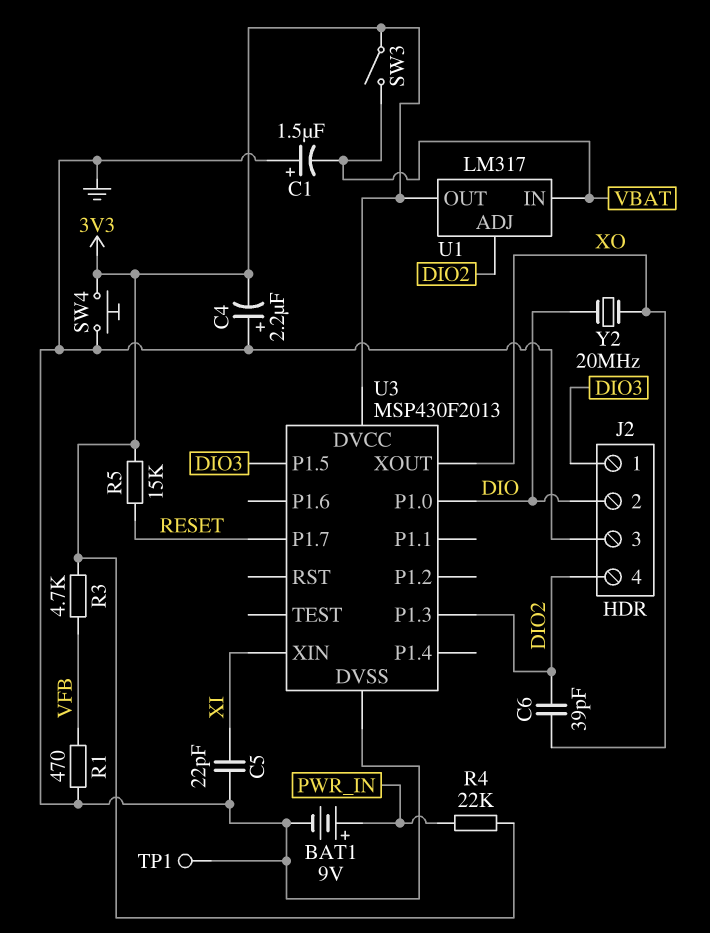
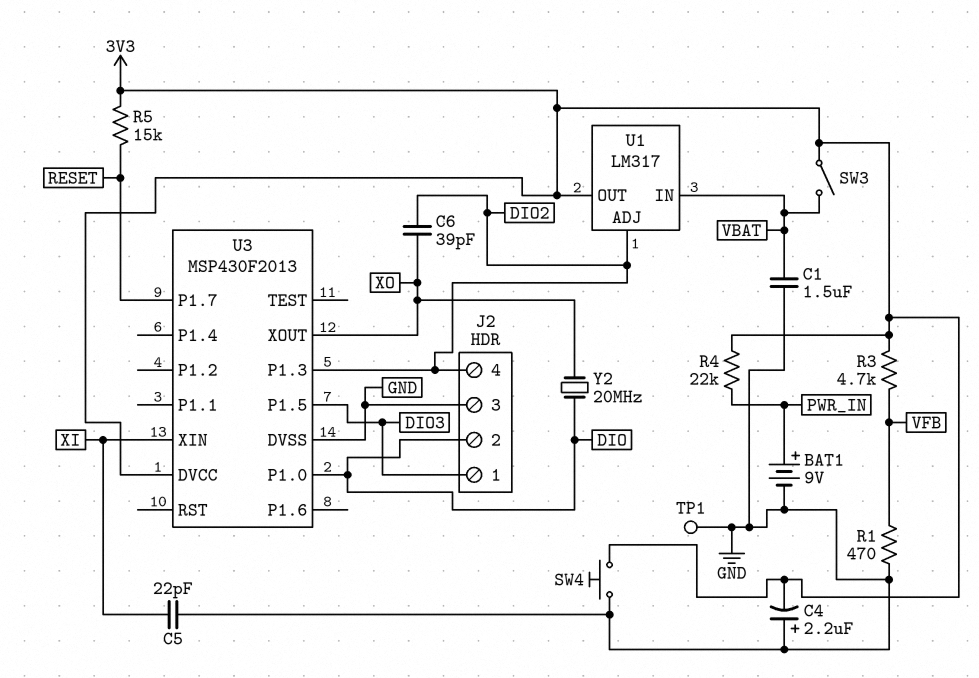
C1: 1.5uF (plus GND, minus VBAT) -> 1.5uF (GND, VBAT)

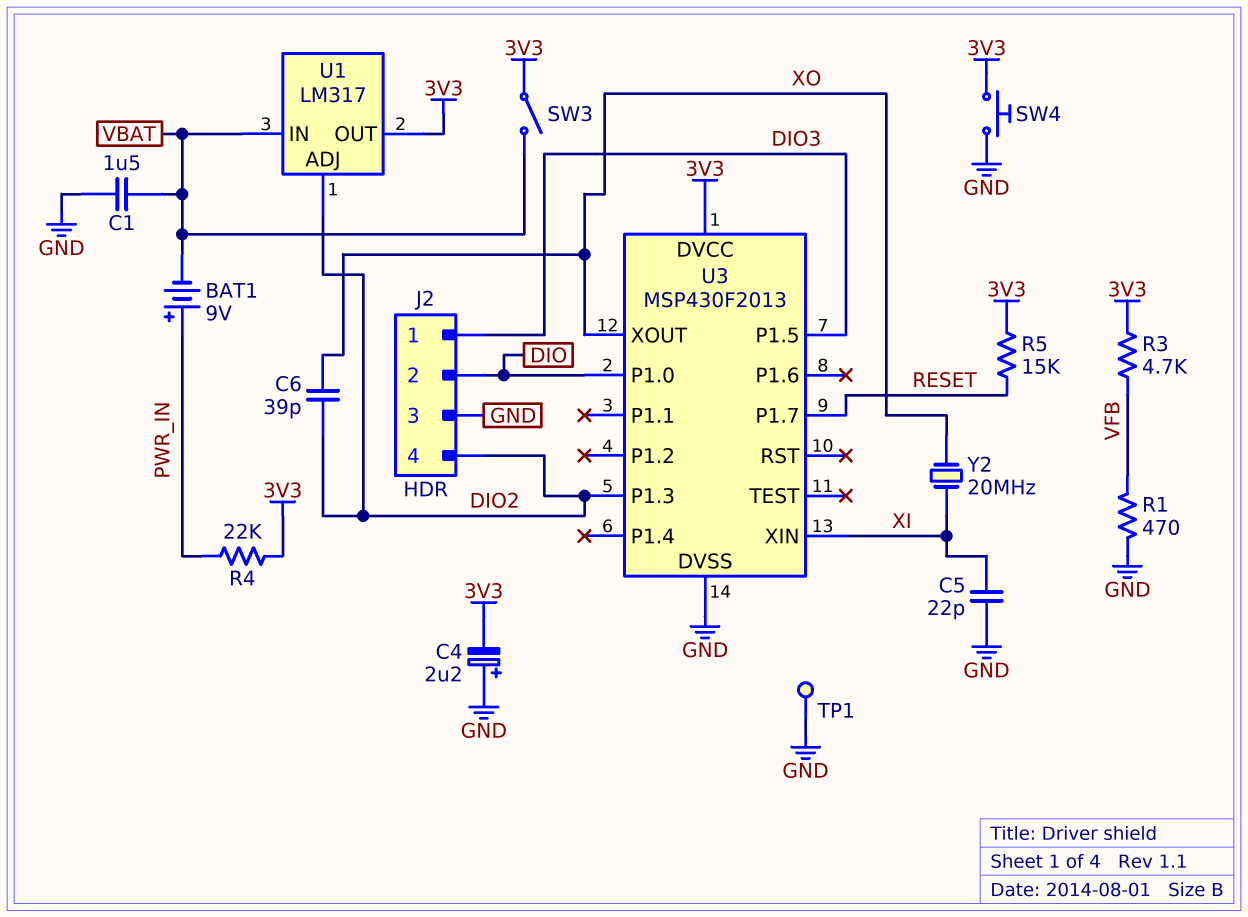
BAT1: 9V (plus PWR_IN, minus GND) -> 9V (plus PWR_IN, minus VBAT)
Y2: 20MHz (DIO, XO) -> 20MHz (XI, XO)

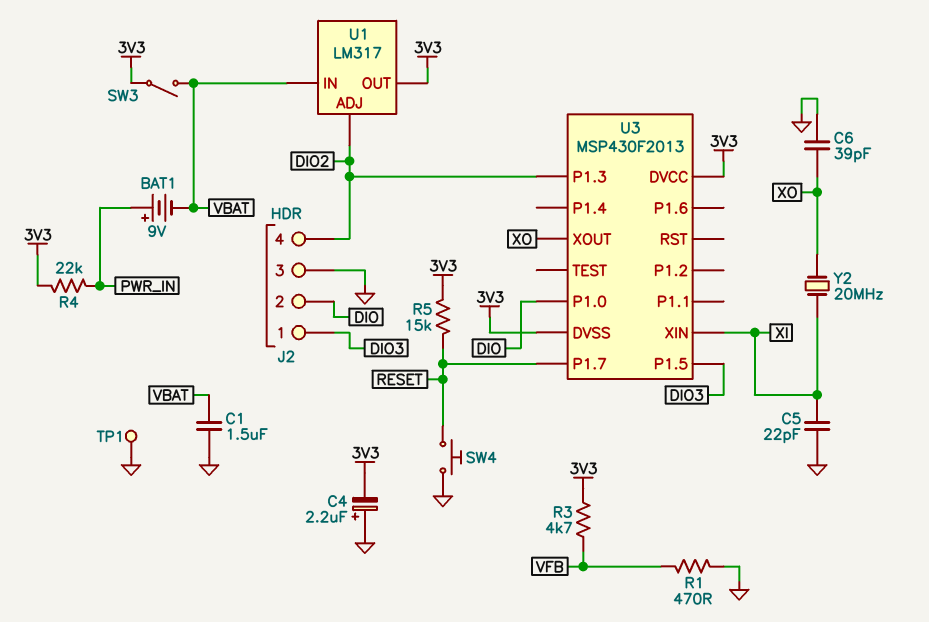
C6: 39pF (DIO2, XO) -> 39pF (GND, XO)
SW4: button (3V3, GND) -> button (GND, RESET)
U3 pin DVSS: GND -> 3V3

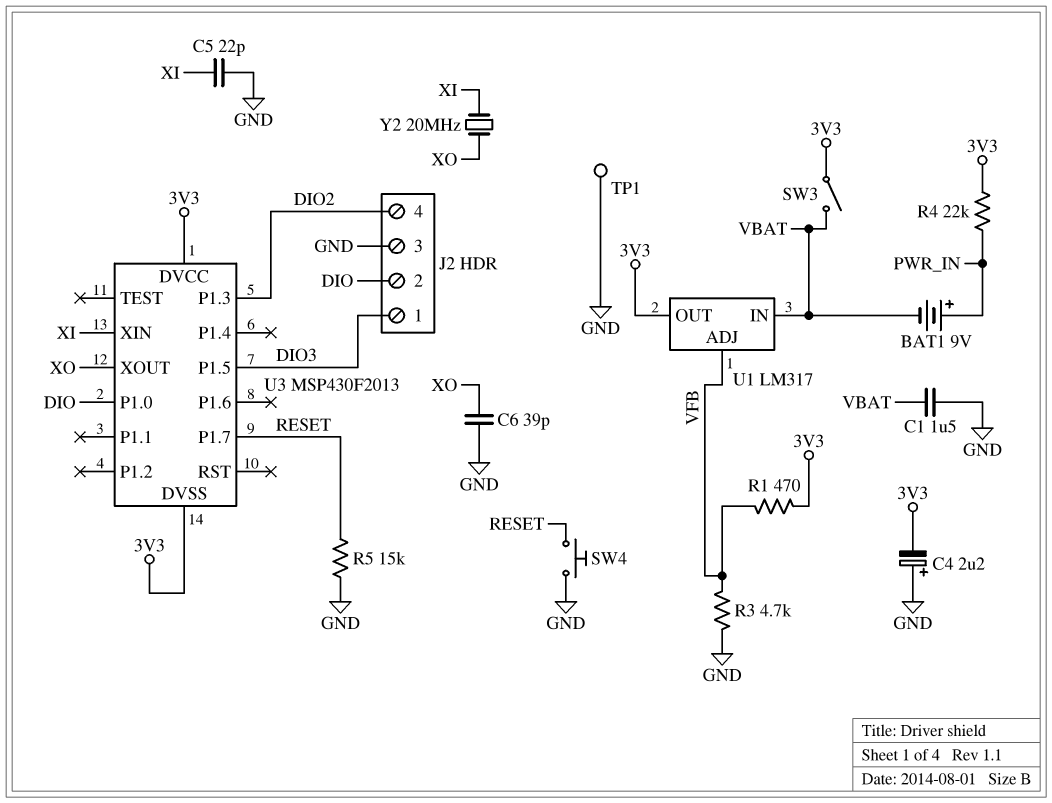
R1: 470 (GND, VFB) -> 470 (3V3, VFB)
R3: 4.7k (3V3, VFB) -> 4.7k (GND, VFB)
R5: 15k (3V3, RESET) -> 15k (GND, RESET)
U1 pin ADJ: DIO2 -> VFB

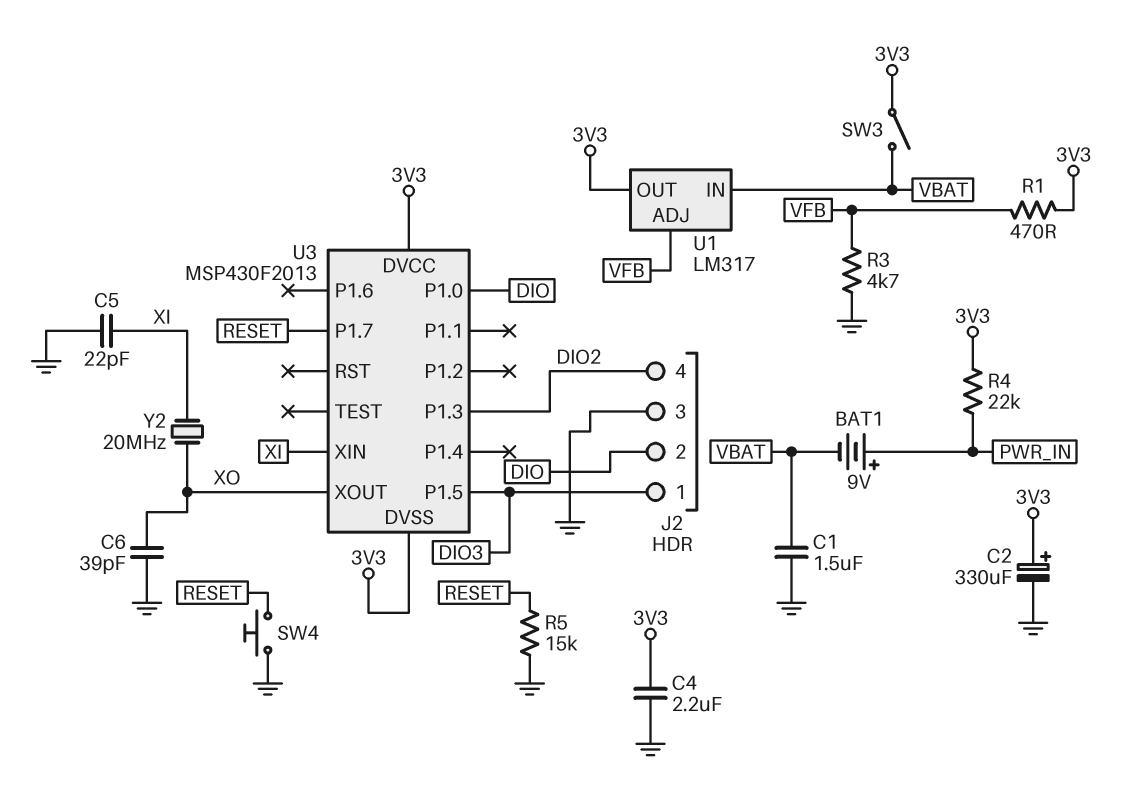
C2: none -> 330uF (plus 3V3, minus GND)
C4: 2.2uF (plus GND, minus 3V3) -> 2.2uF (3V3, GND)
TP1: test point (GND) -> none

